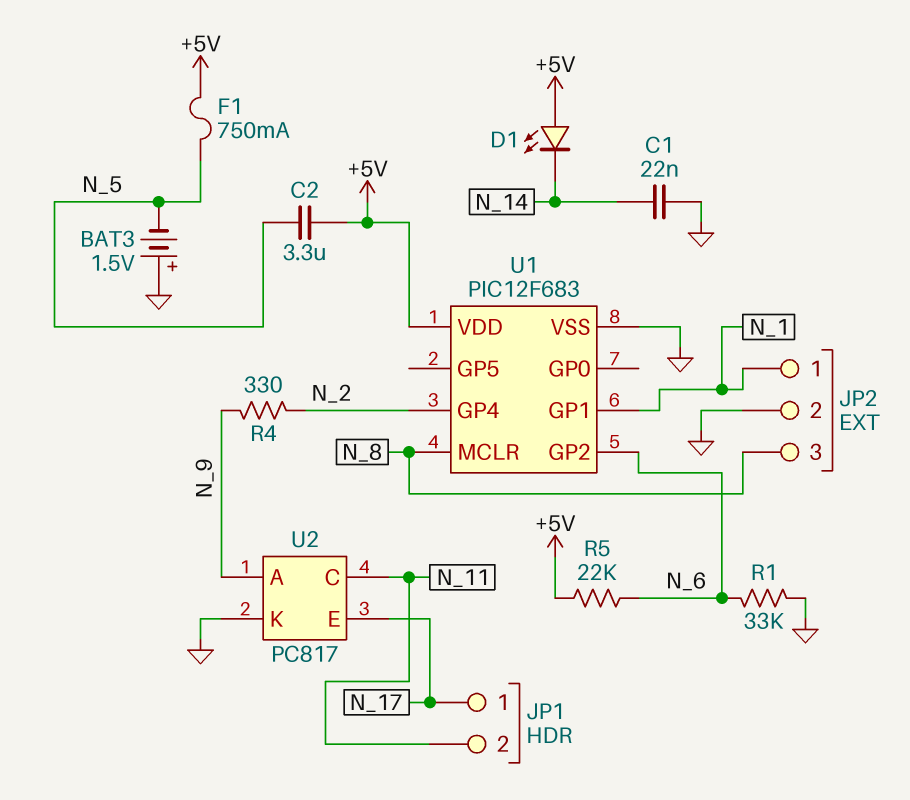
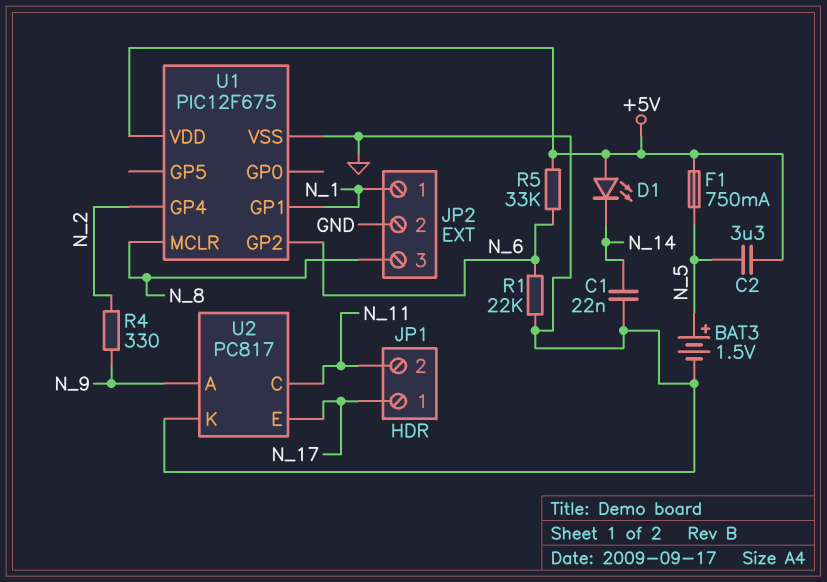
BAT3: 1.5V (plus GND, minus N_5) -> 1.5V (plus N_5, minus GND)
R1: 33k (GND, N_6) -> 22k (GND, N_6)
R5: 22k (+5V, N_6) -> 33k (+5V, N_6)
U1: PIC12F683 -> PIC12F675

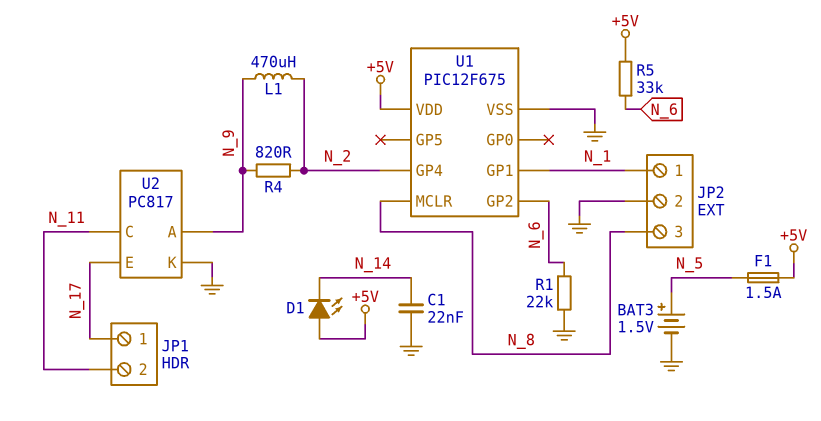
C2: 3.3uF (+5V, N_5) -> none
F1: 750mA (+5V, N_5) -> 1.5A (+5V, N_5)
L1: none -> 470uH (N_2, N_9)
R4: 330 (N_2, N_9) -> 820 (N_2, N_9)

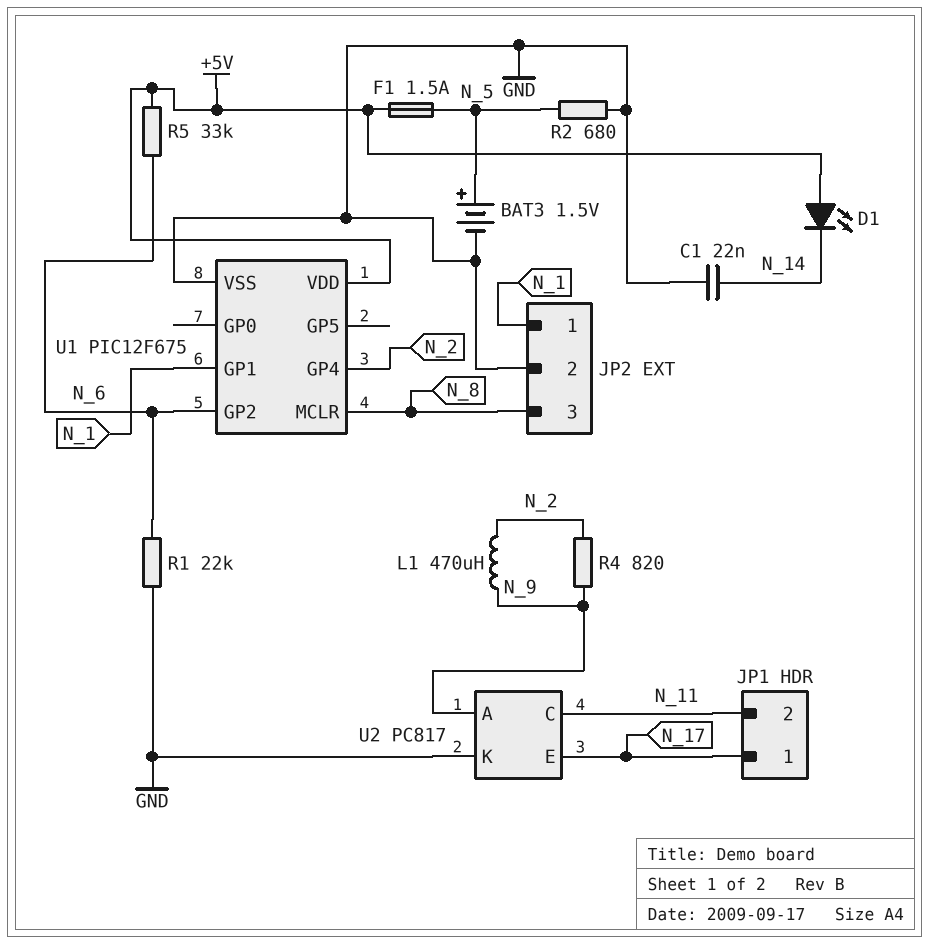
R2: none -> 680 (GND, N_5)

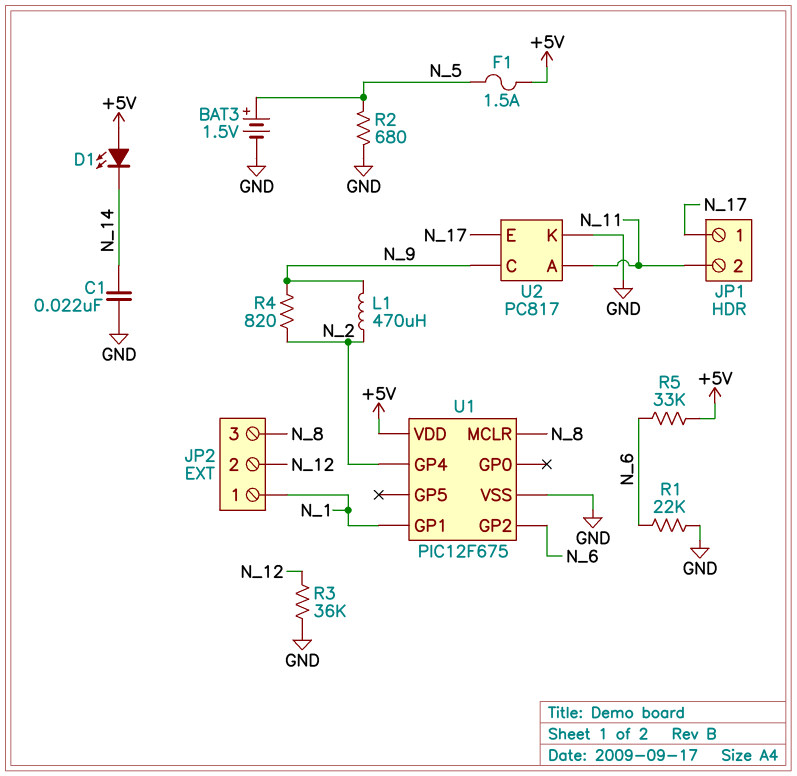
JP2 pin 2: GND -> N_12
R3: none -> 36k (GND, N_12)
U2 pin A: N_9 -> N_11
U2 pin C: N_11 -> N_9

